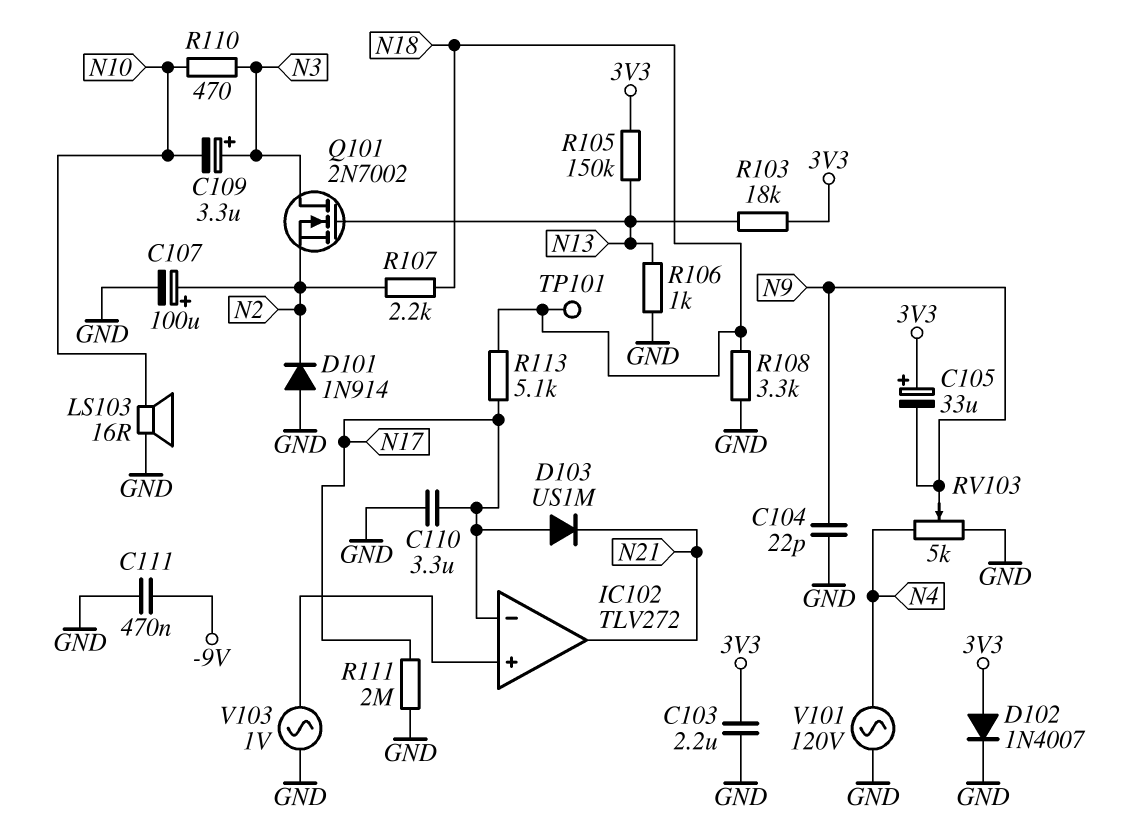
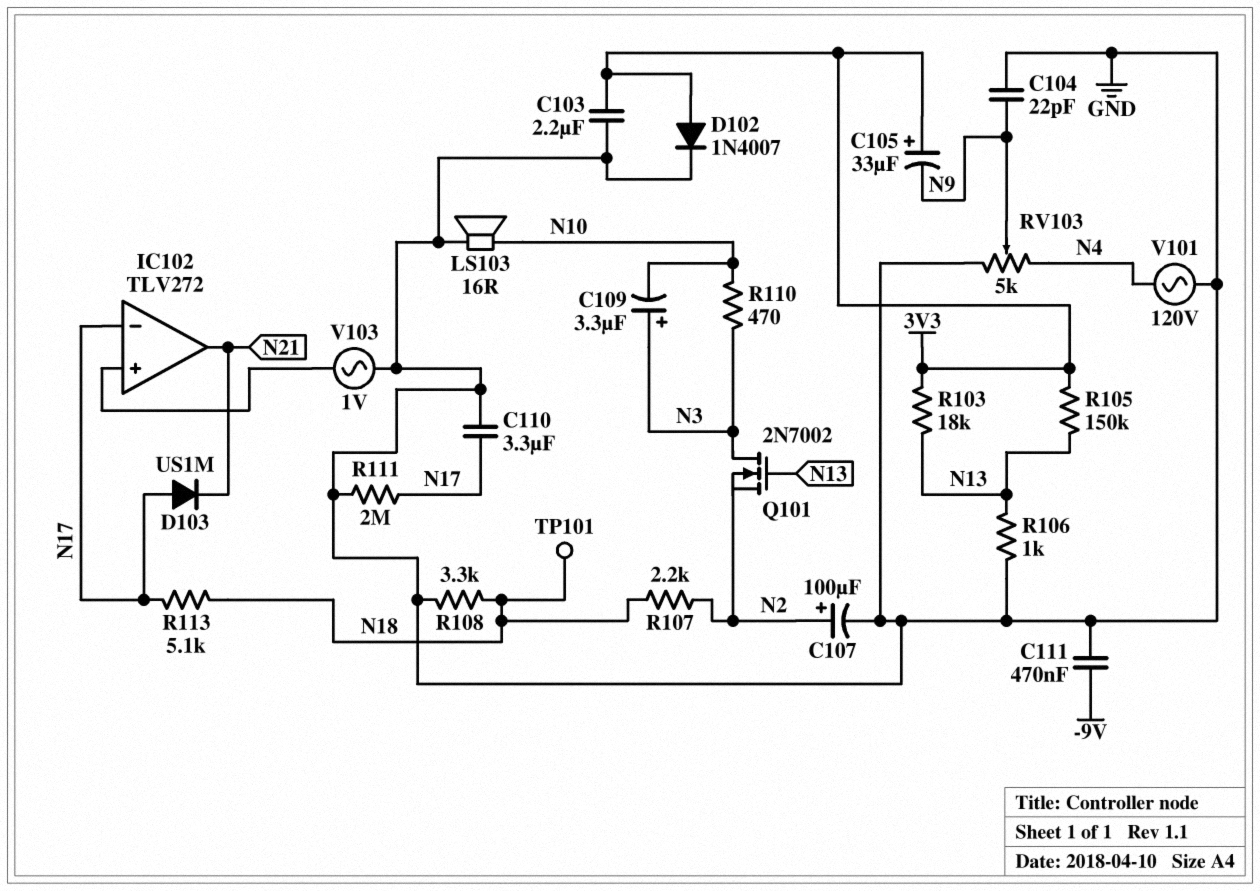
D101: diode 1N914 (A GND, K N2) -> none

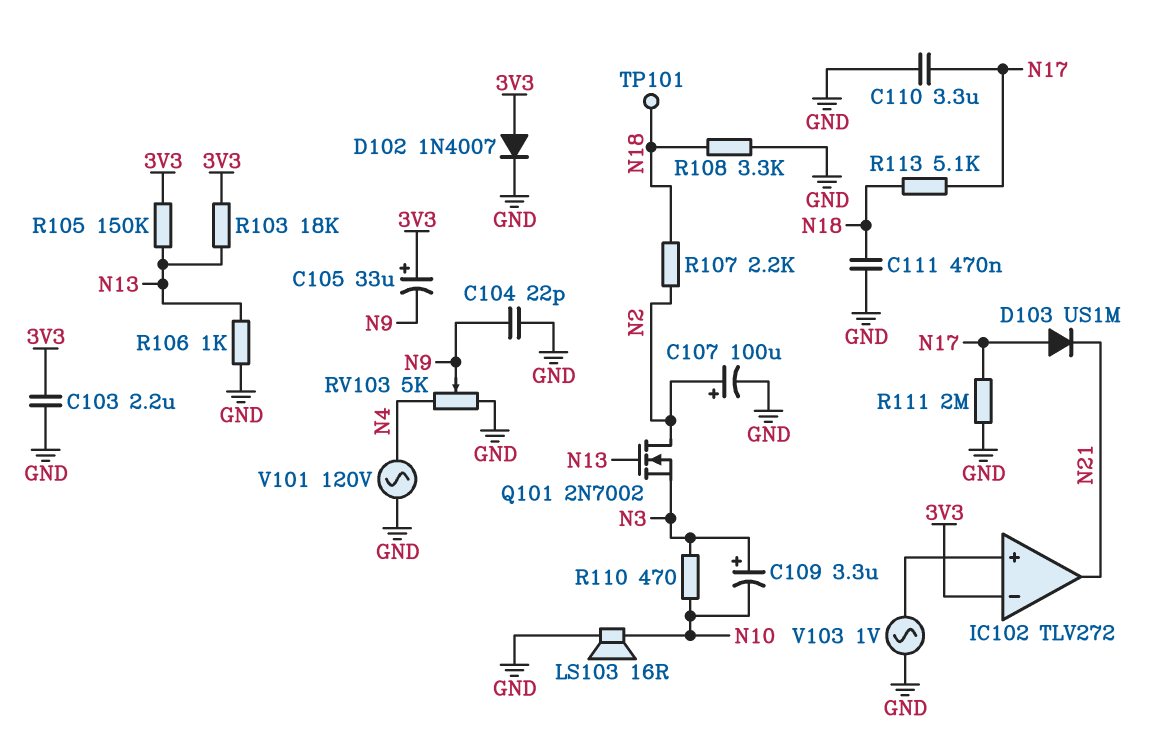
C111: 470nF (-9V, GND) -> 470nF (GND, N18)
IC102 pin in-: N17 -> 3V3
Q101: NMOS 2N7002 (G N13, D N3, S N2) -> NMOS 2N7002 (G N13, D N2, S N3)

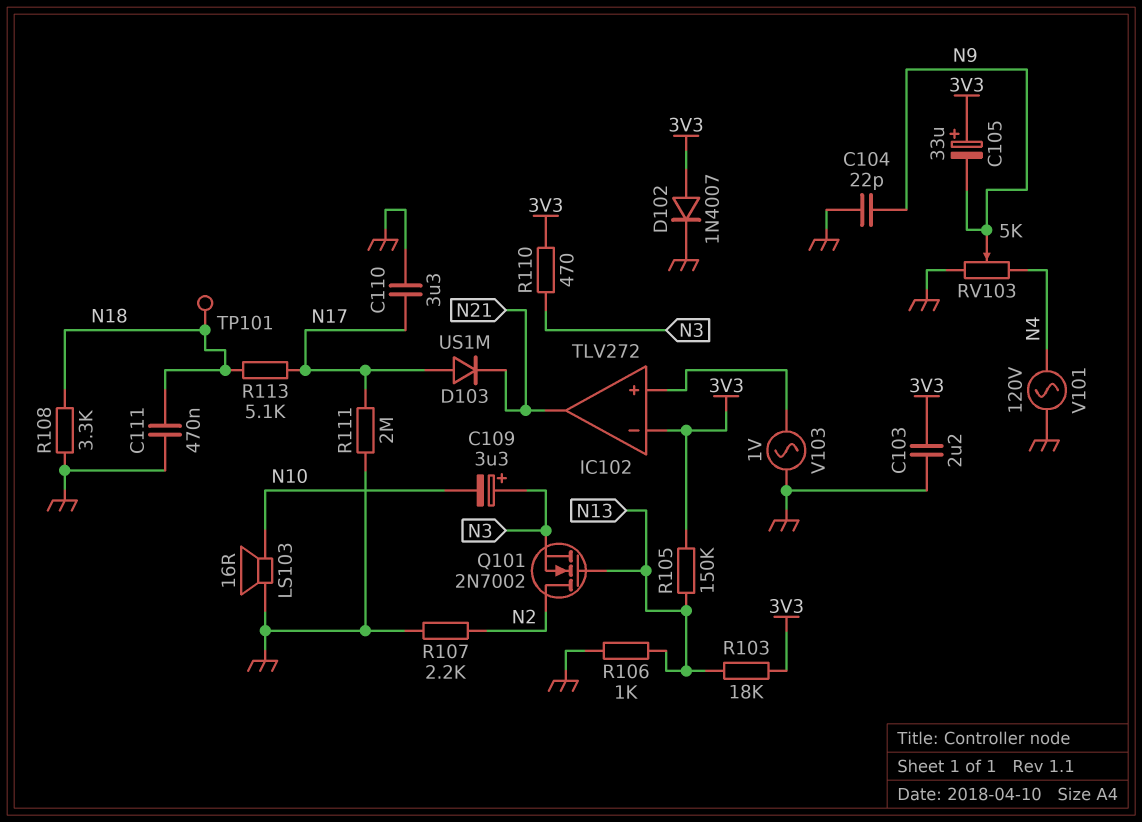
C107: 100uF (plus N2, minus GND) -> none
R107: 2.2k (N2, N18) -> 2.2k (GND, N2)
R110: 470 (N3, N10) -> 470 (3V3, N3)

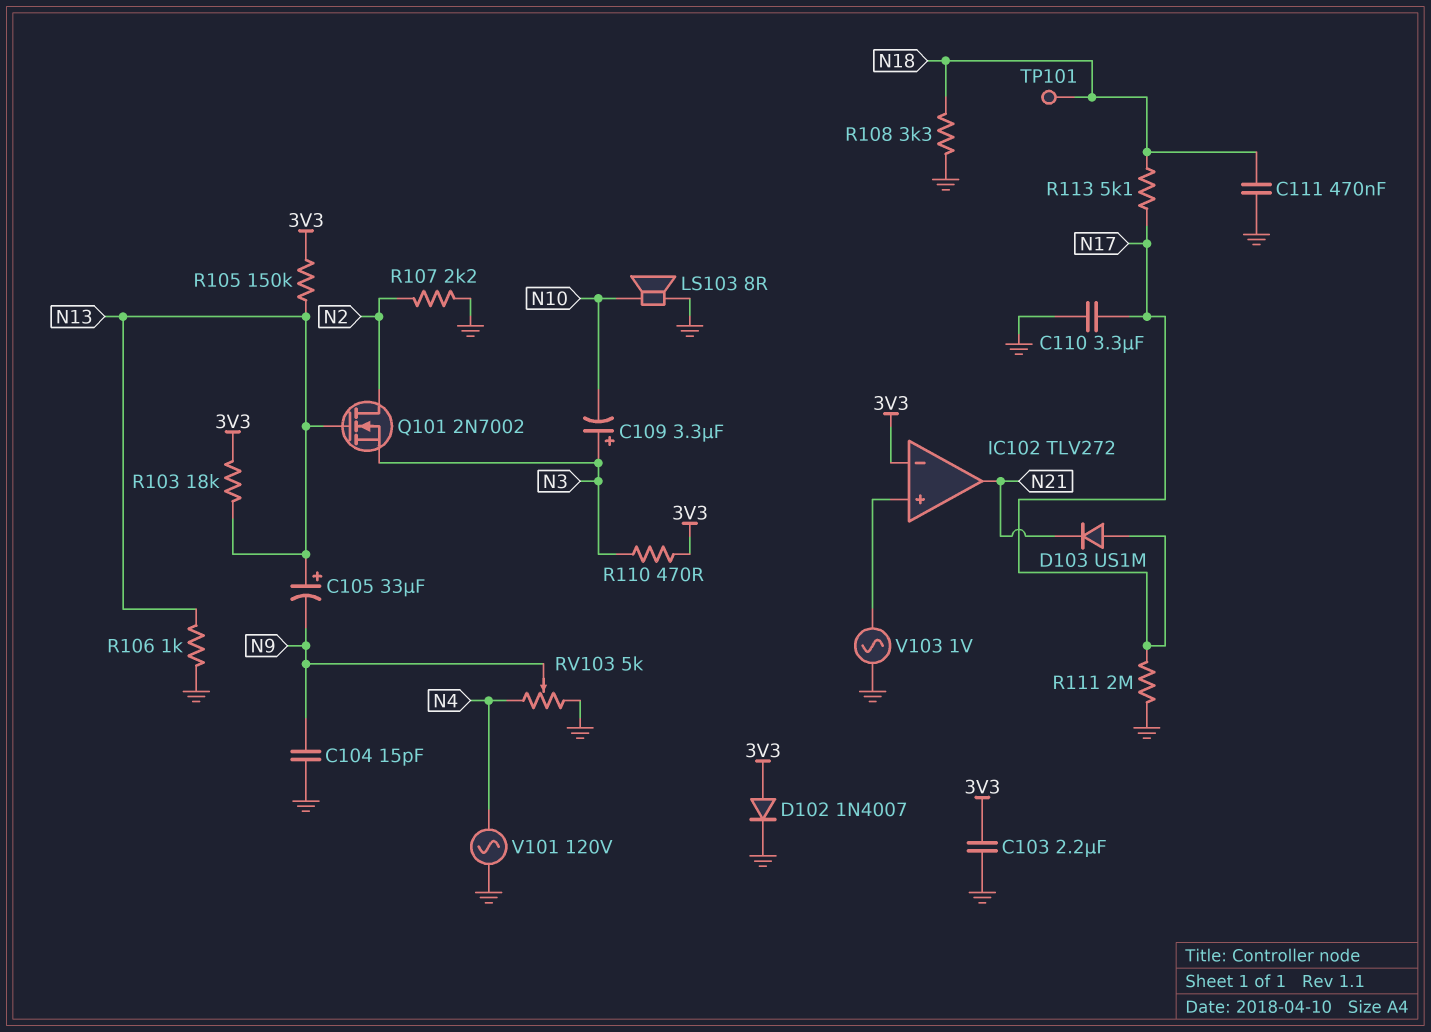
C104: 22pF (GND, N9) -> 15pF (GND, N9)
C105: 33uF (plus 3V3, minus N9) -> 33uF (plus N13, minus N9)
LS103: speaker 16R (GND, N10) -> speaker 8R (GND, N10)

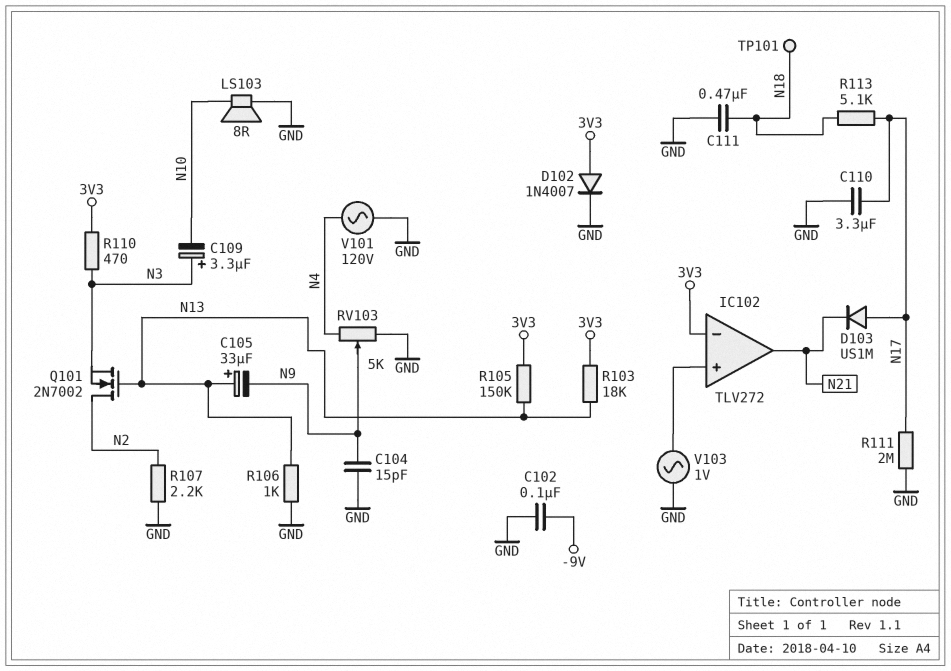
C102: none -> 100nF (-9V, GND)
C103: 2.2uF (3V3, GND) -> none
R108: 3.3k (GND, N18) -> none

